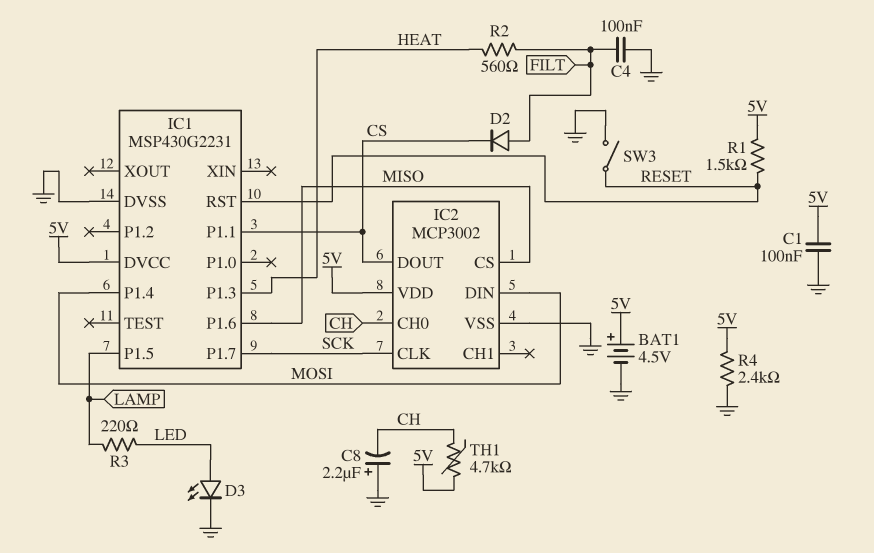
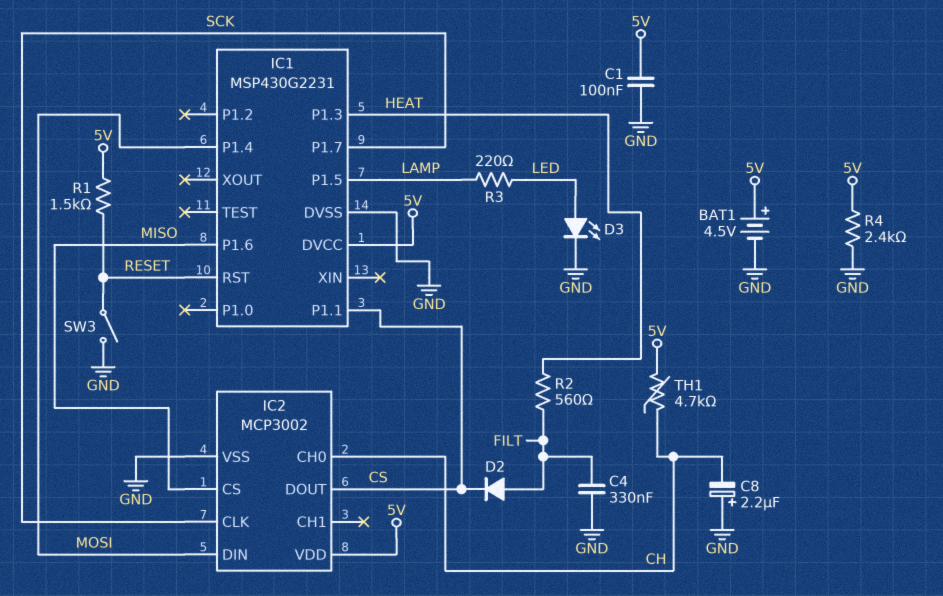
C4: 100nF (FILT, GND) -> 330nF (FILT, GND)

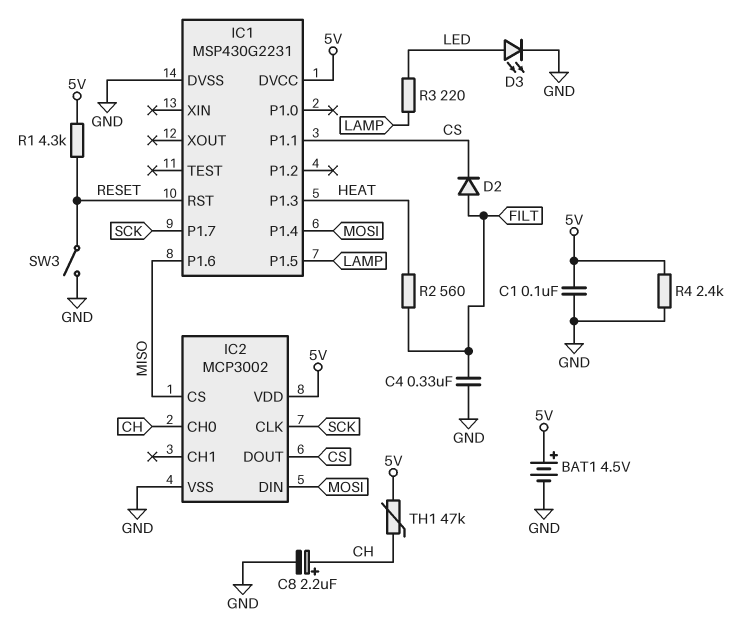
C8: 2.2uF (plus GND, minus CH) -> 2.2uF (plus CH, minus GND)
R1: 1.5k (5V, RESET) -> 4.3k (5V, RESET)
TH1: 4.7k (5V, CH) -> 47k (5V, CH)

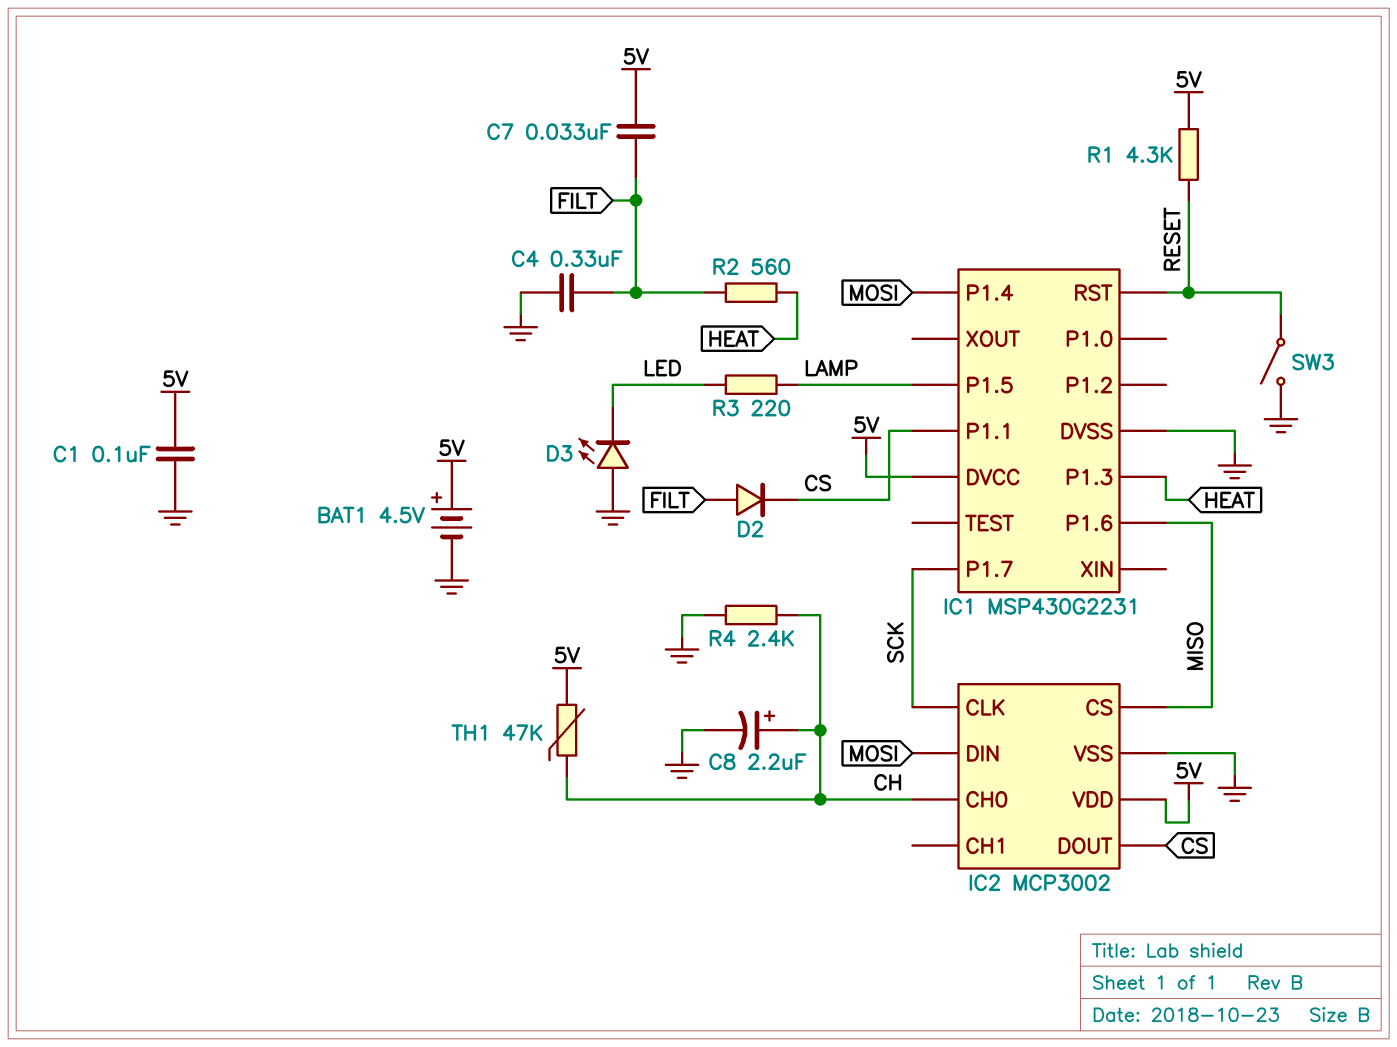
C7: none -> 33nF (5V, FILT)
D3: LED (A LED, K GND) -> LED (A GND, K LED)
R4: 2.4k (5V, GND) -> 2.4k (CH, GND)

